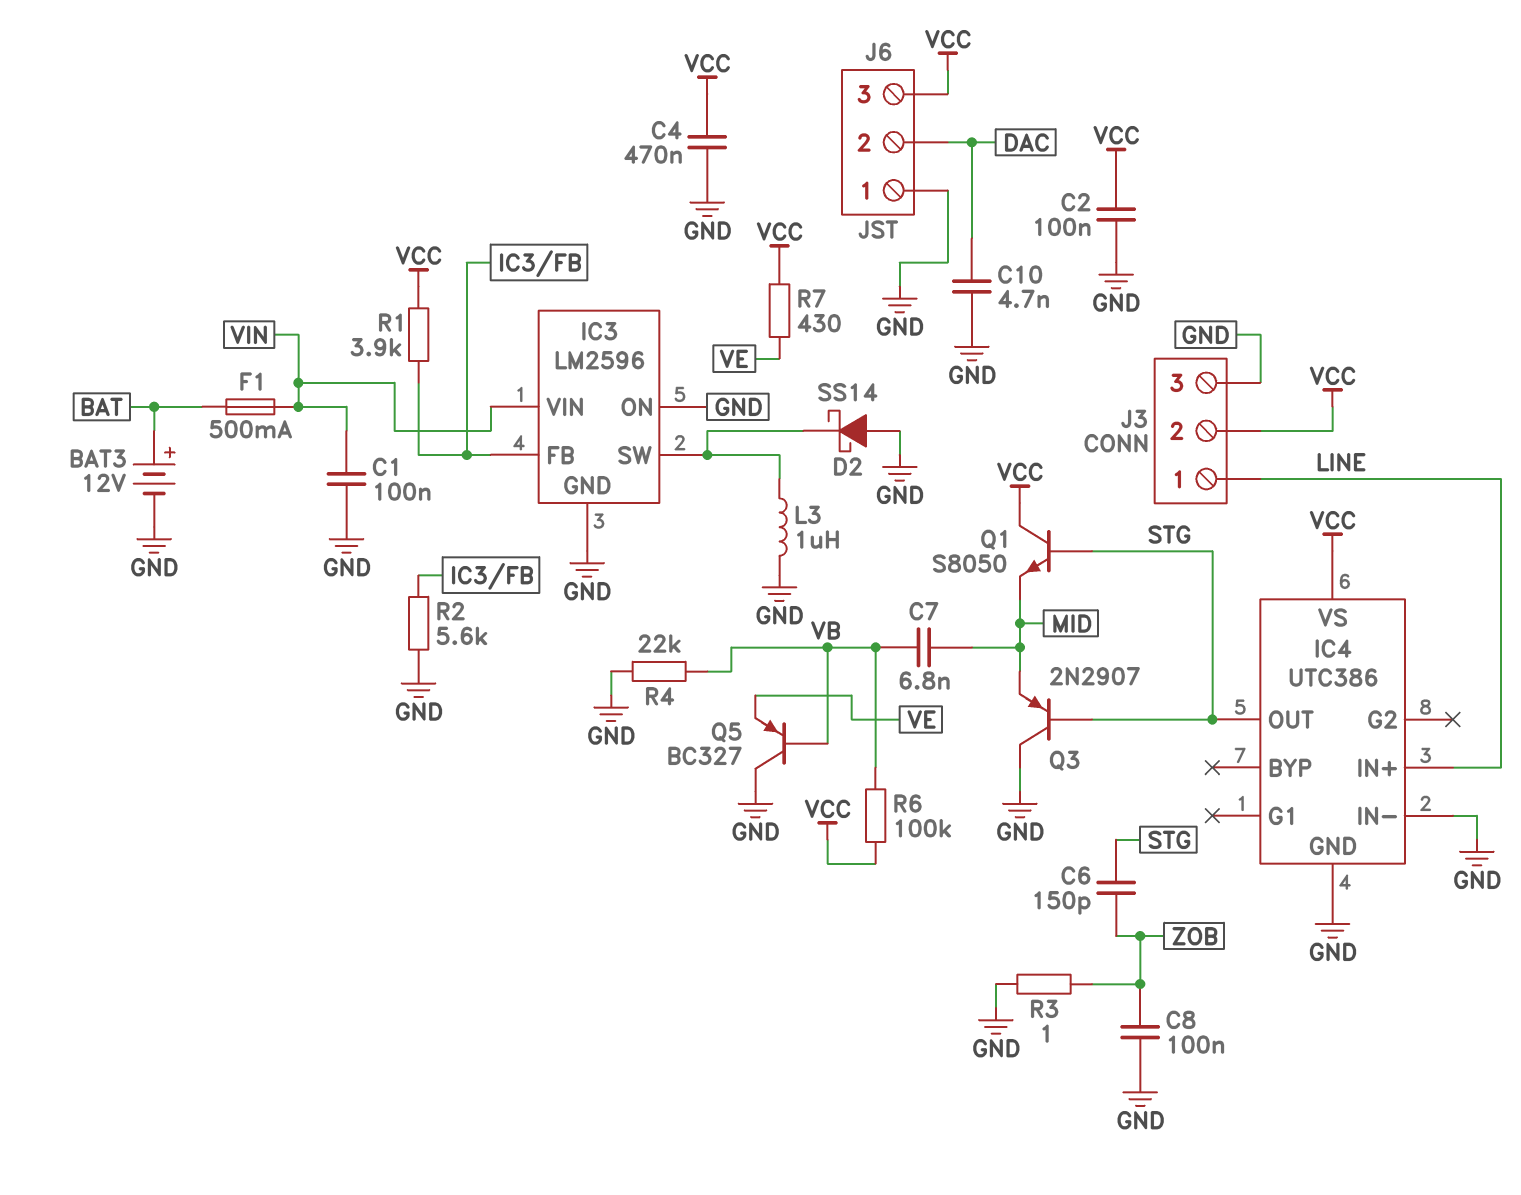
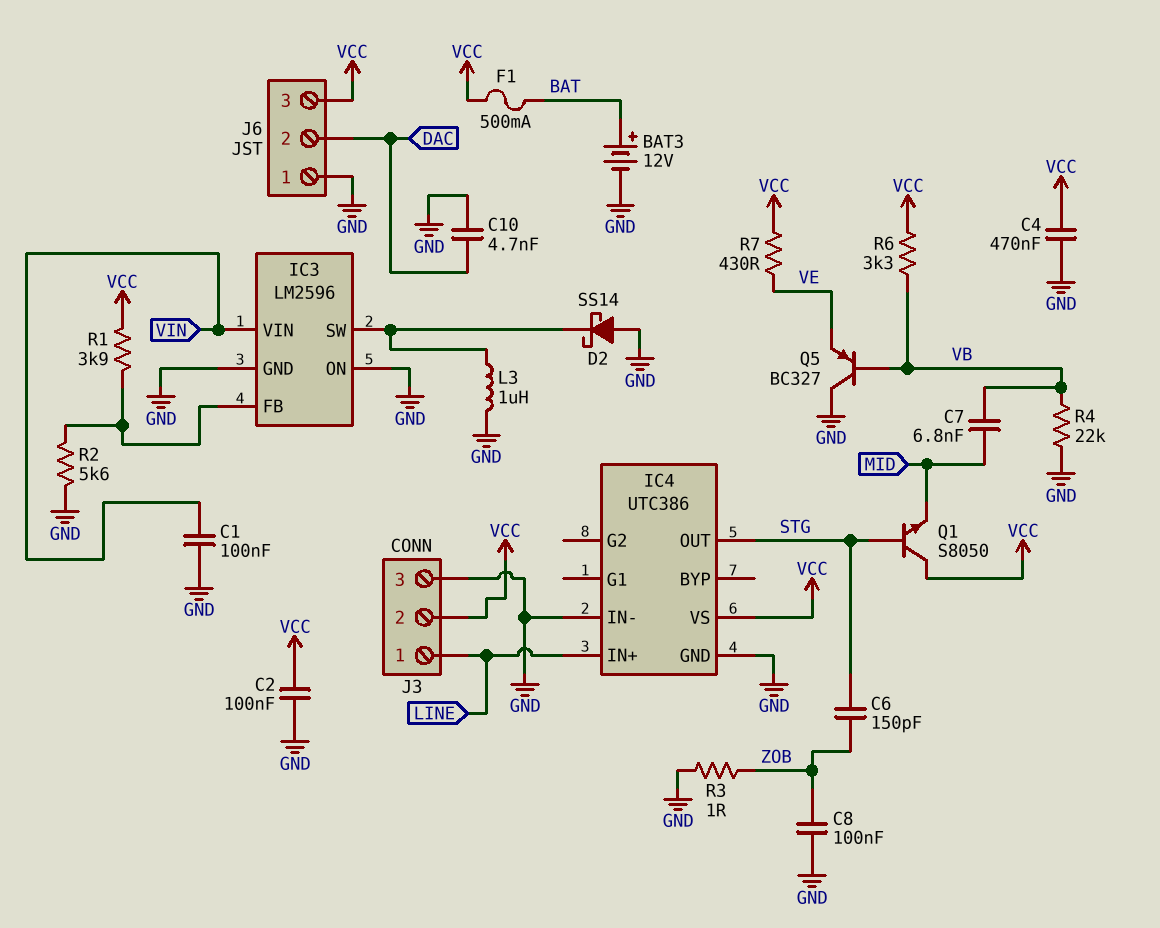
F1: 500mA (BAT, VIN) -> 500mA (BAT, VCC)
Q3: PNP 2N2907 (B STG, C GND, E MID) -> none
R6: 100k (VB, VCC) -> 3.3k (VB, VCC)

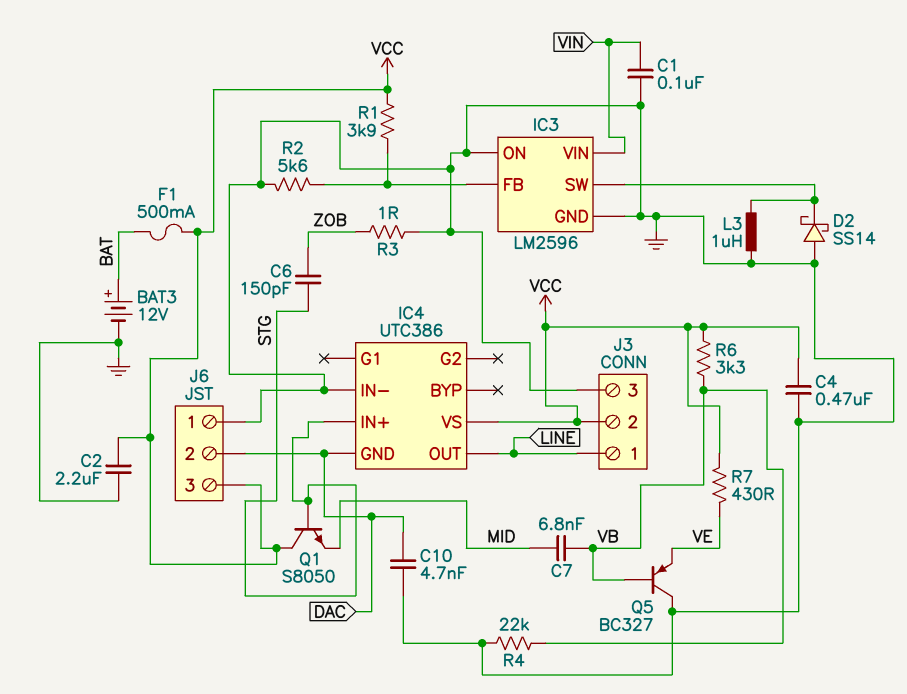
C2: 100nF (GND, VCC) -> 2.2uF (GND, VCC)
C8: 100nF (GND, ZOB) -> none
IC4 pin GND: GND -> DAC
IC4 pin IN+: LINE -> STG
IC4 pin OUT: STG -> LINE

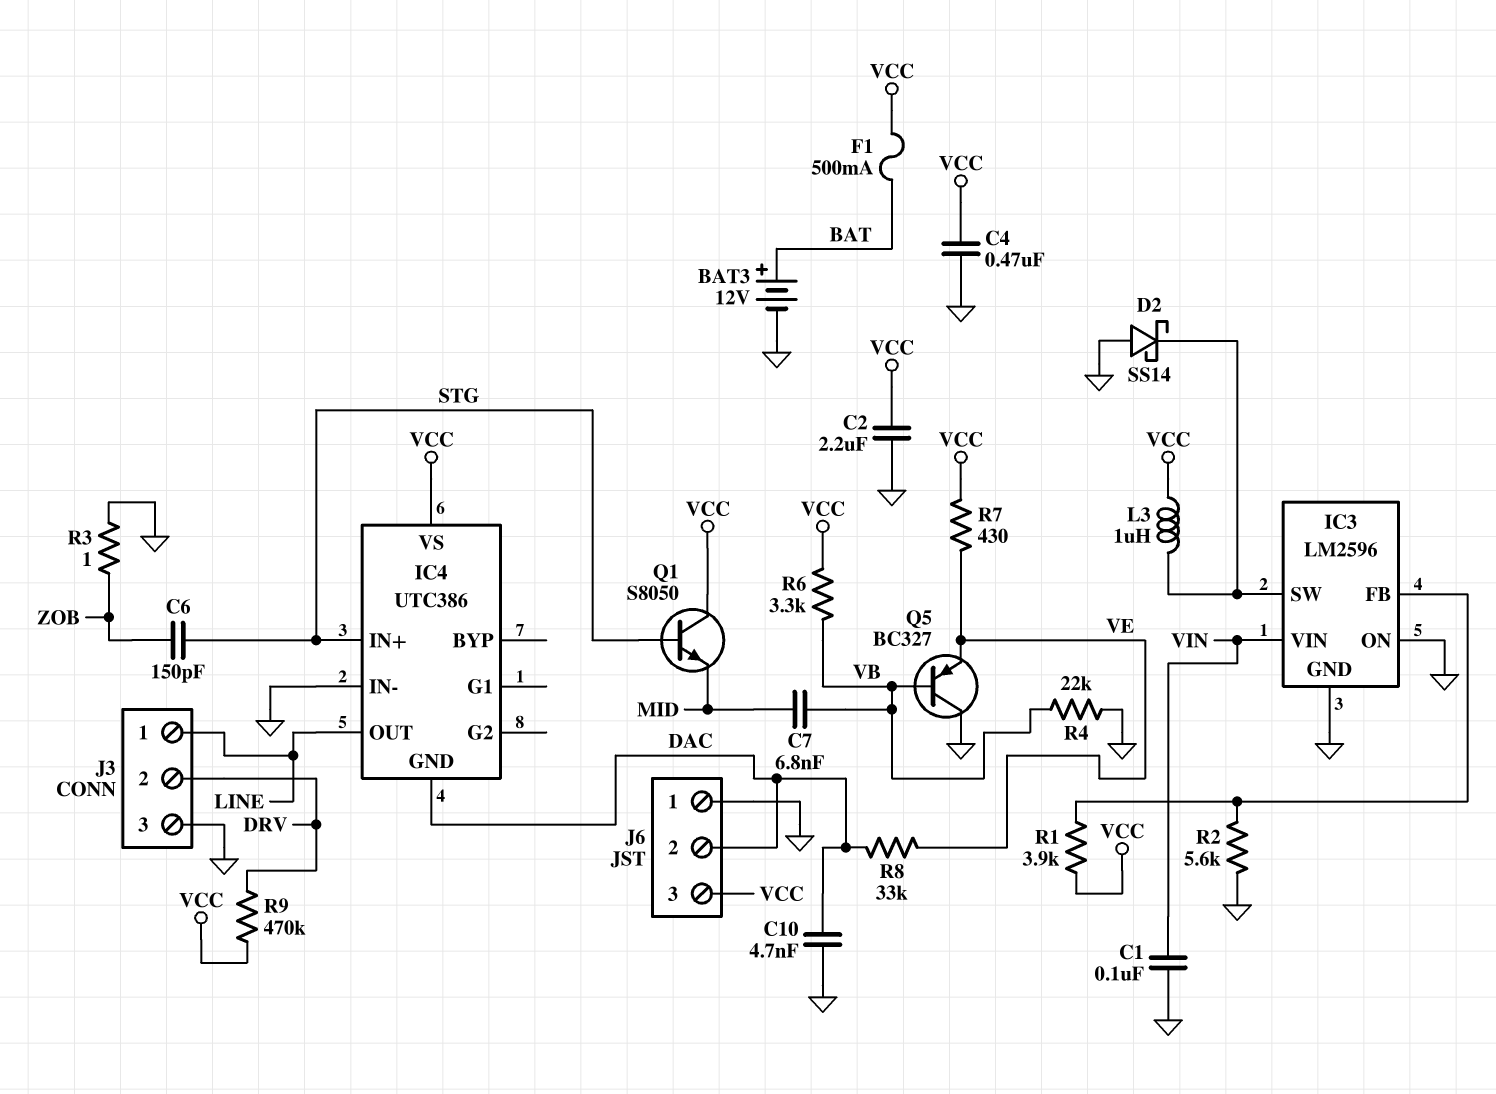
J3 pin 2: VCC -> DRV
L3: 1uH (GND, IC3/SW) -> 1uH (IC3/SW, VCC)
R8: none -> 33k (DAC, VE)
R9: none -> 470k (DRV, VCC)

